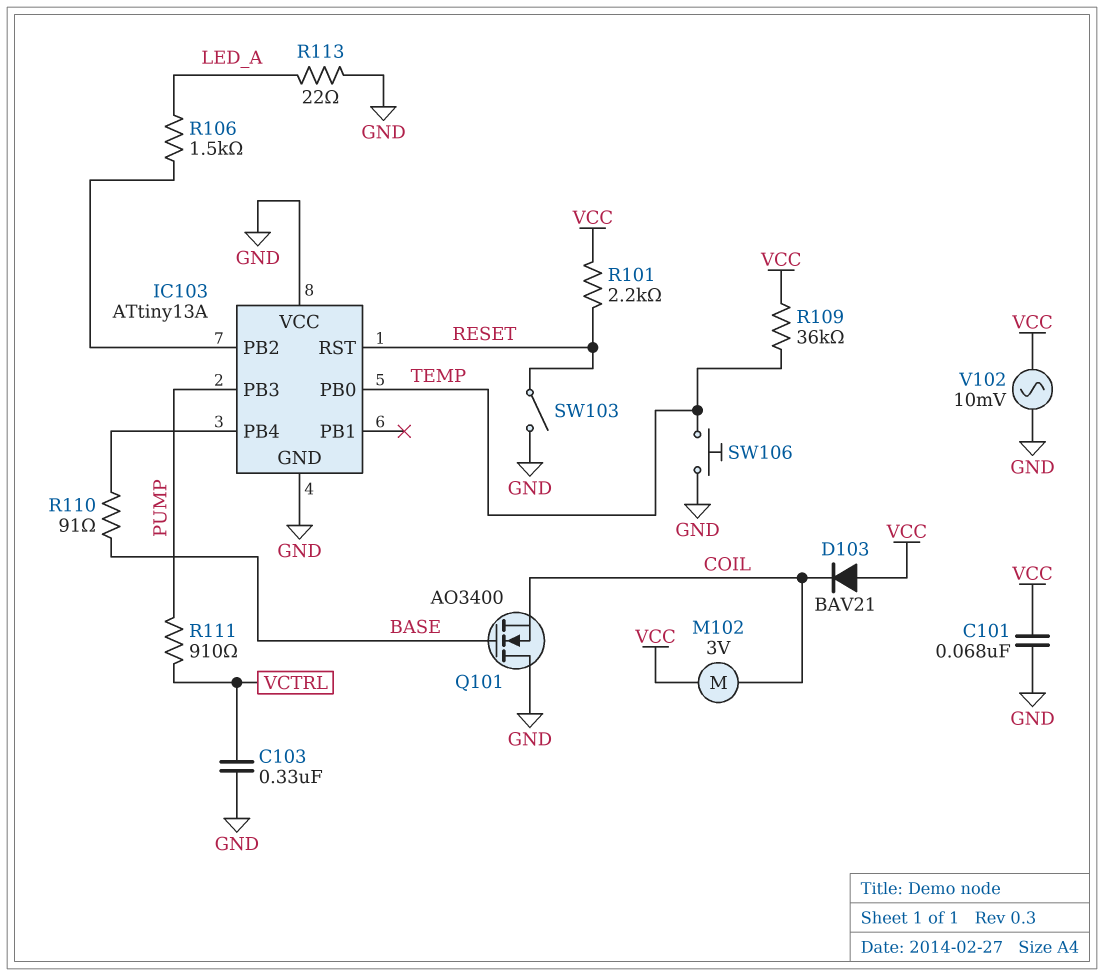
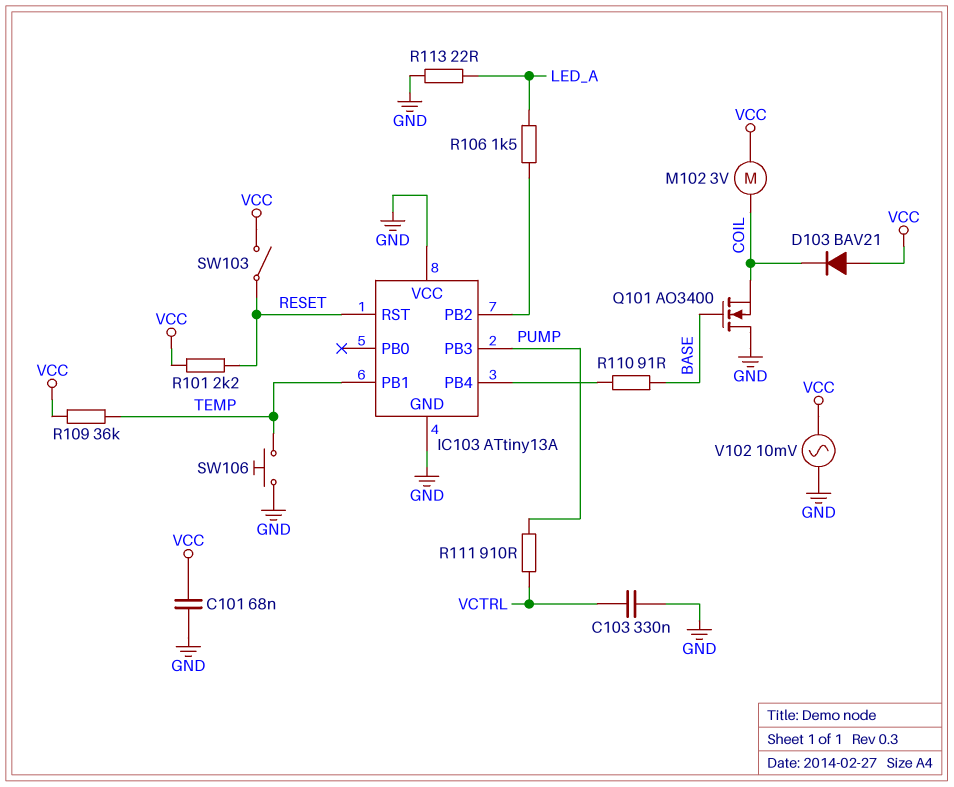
IC103 pin PB0: TEMP -> none
IC103 pin PB1: none -> TEMP
SW103: switch (GND, RESET) -> switch (RESET, VCC)

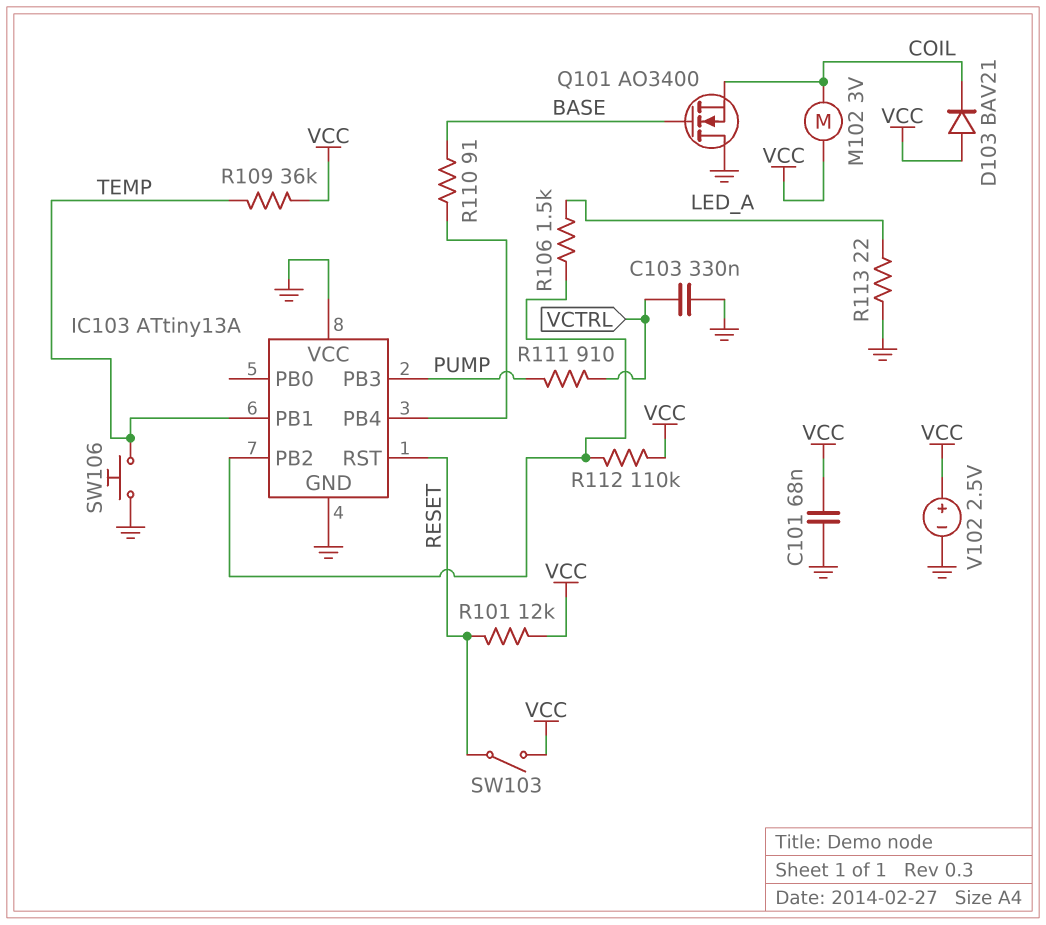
R101: 2.2k (RESET, VCC) -> 12k (RESET, VCC)
R112: none -> 110k (IC103/PB2, VCC)
V102: AC 10mV (GND, VCC) -> 2.5V (plus VCC, minus GND)

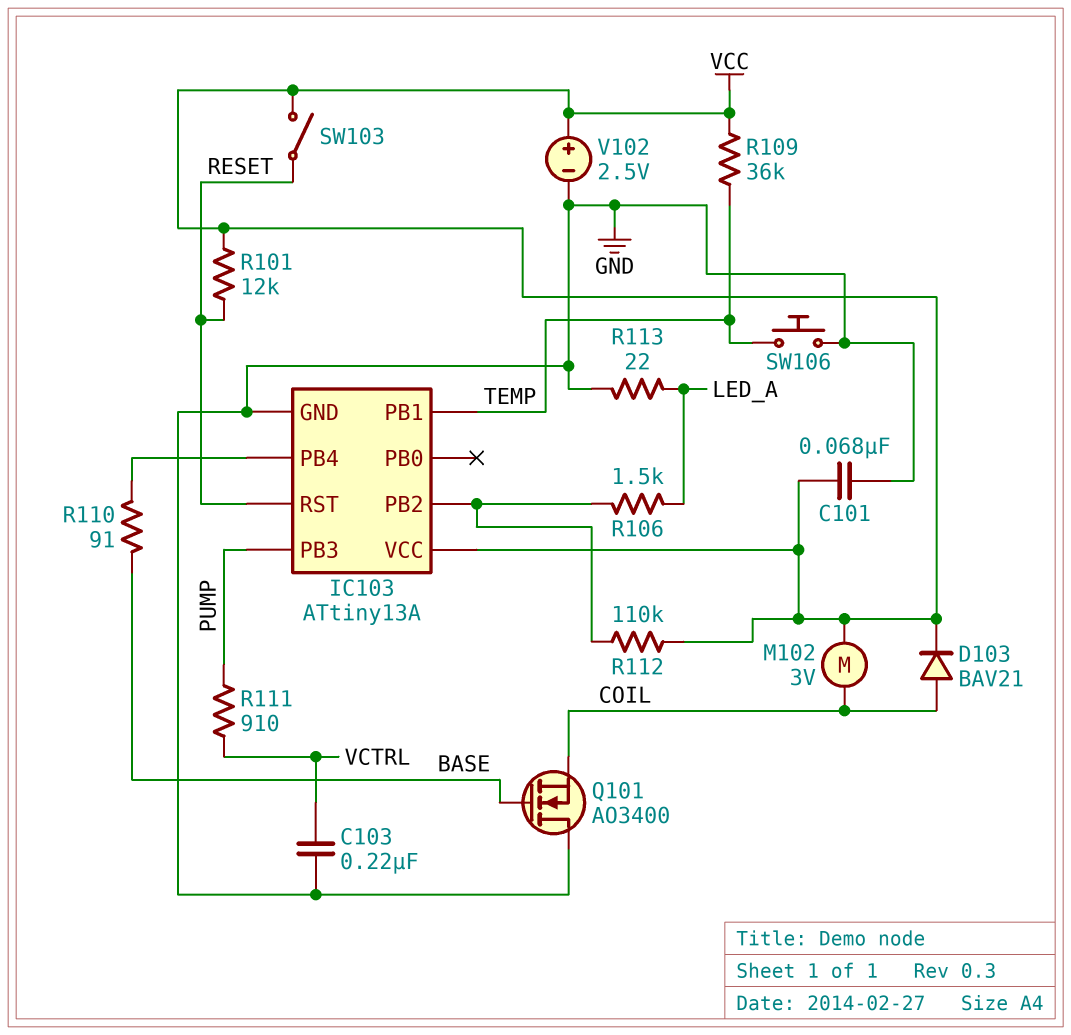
C103: 330nF (GND, VCTRL) -> 220nF (GND, VCTRL)
D103: diode BAV21 (A VCC, K COIL) -> diode BAV21 (A COIL, K VCC)
IC103 pin VCC: GND -> VCC

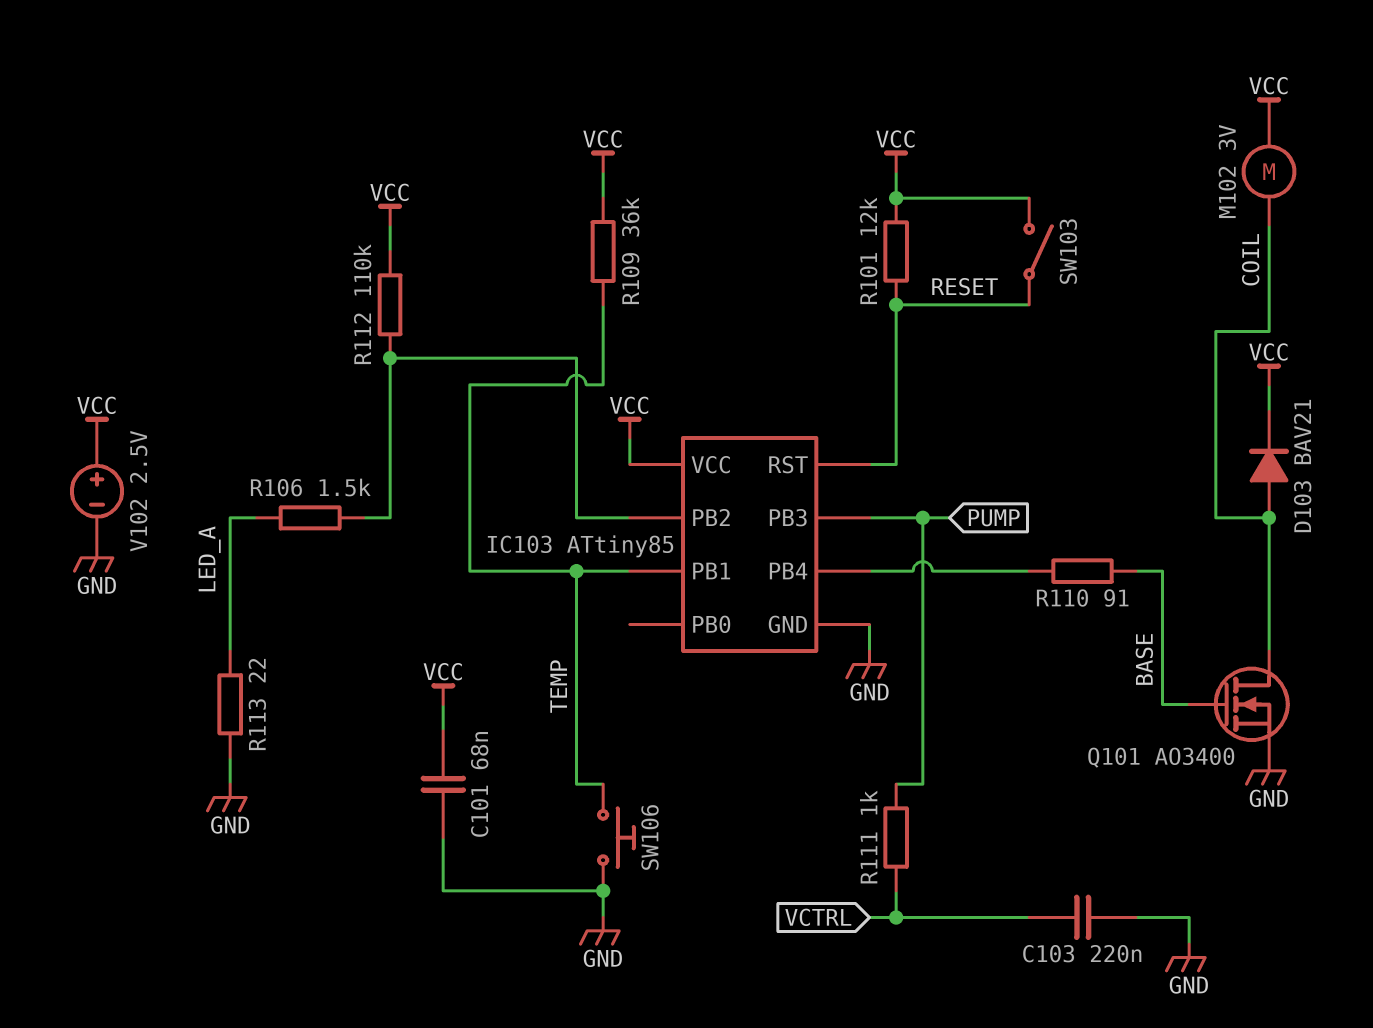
IC103: ATtiny13A -> ATtiny85
Q101: NMOS AO3400 (G BASE, D GND, S COIL) -> NMOS AO3400 (G BASE, D COIL, S GND)
R111: 910 (PUMP, VCTRL) -> 1k (PUMP, VCTRL)

